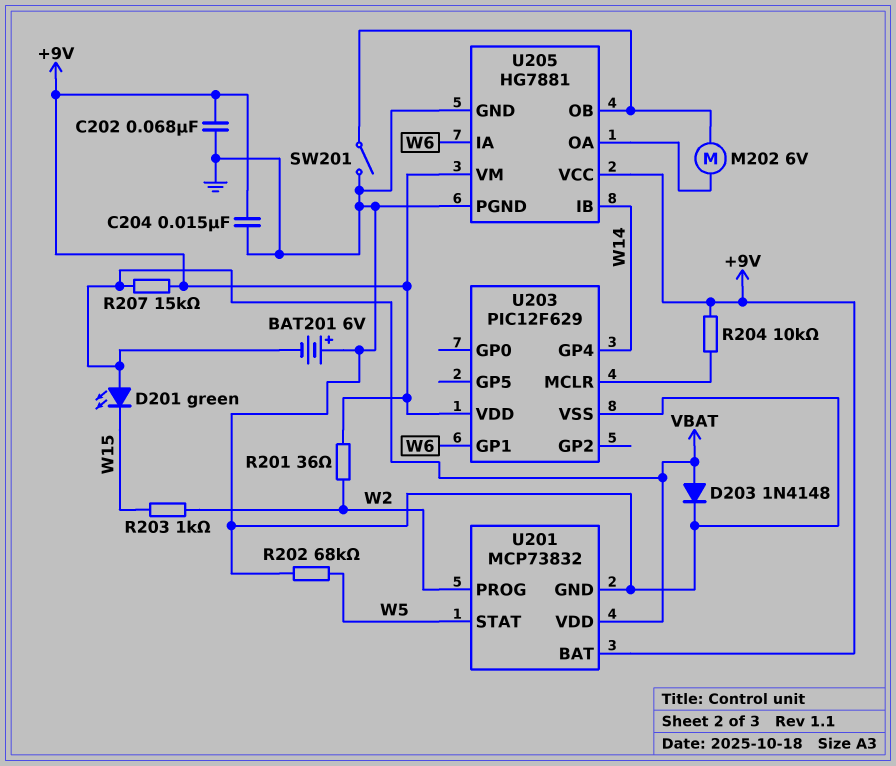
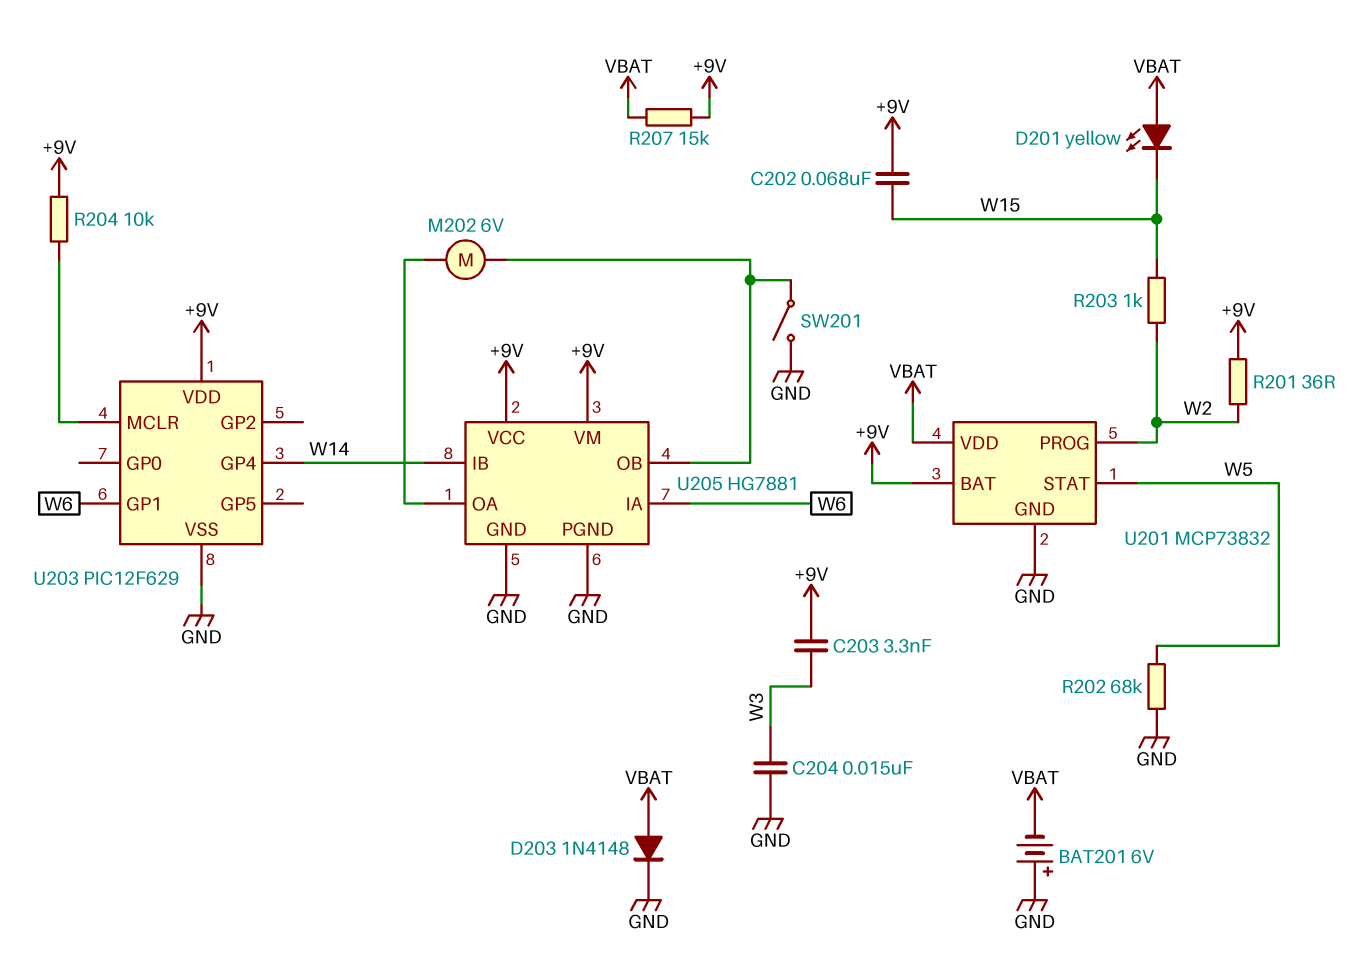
C202: 68nF (+9V, GND) -> 68nF (+9V, W15)
C203: none -> 3.3nF (+9V, W3)
C204: 15nF (+9V, GND) -> 15nF (GND, W3)
D201: LED green (A VBAT, K W15) -> LED yellow (A VBAT, K W15)

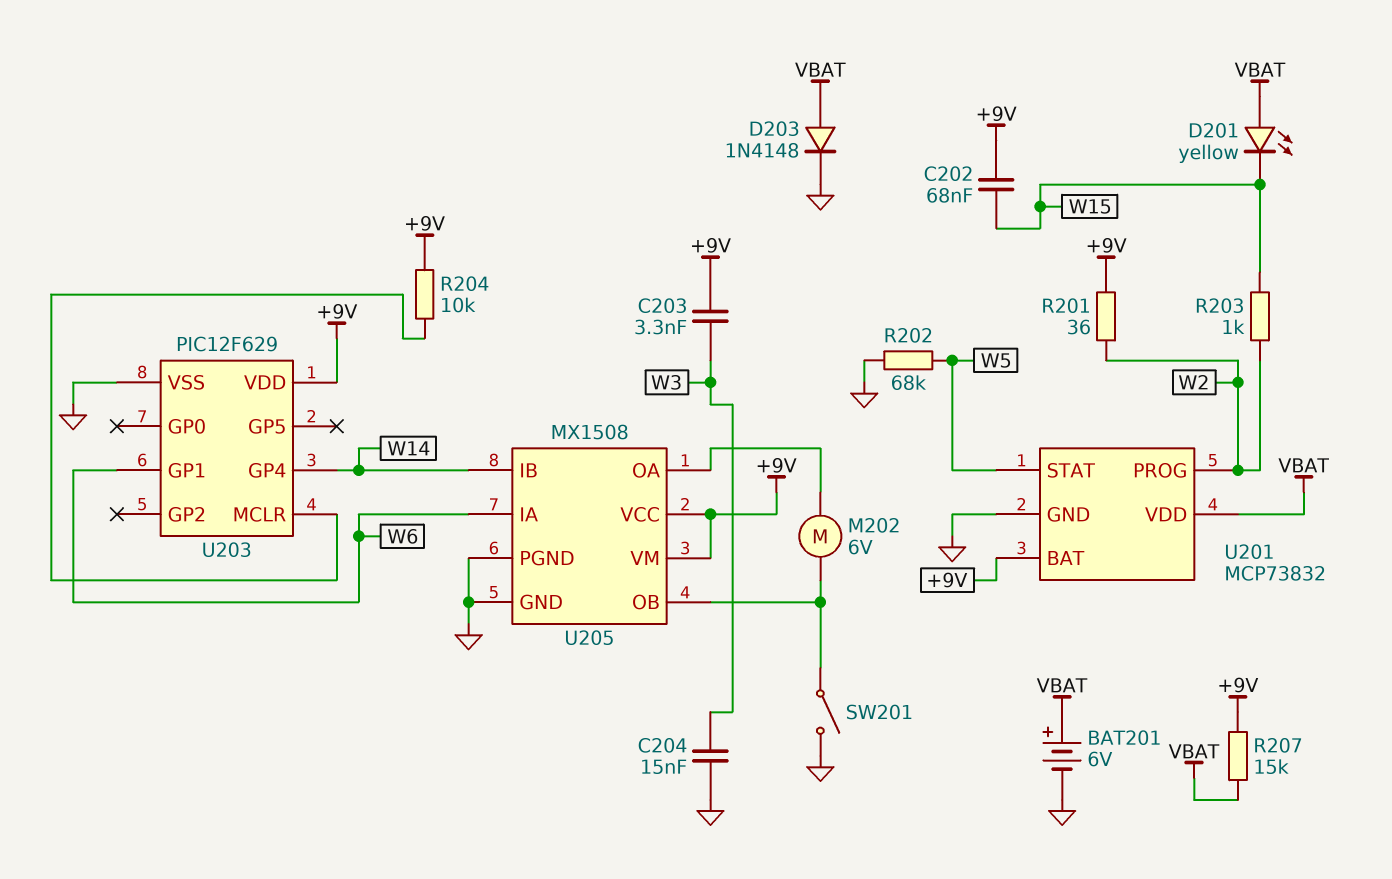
BAT201: 6V (plus GND, minus VBAT) -> 6V (plus VBAT, minus GND)
U205: HG7881 -> MX1508

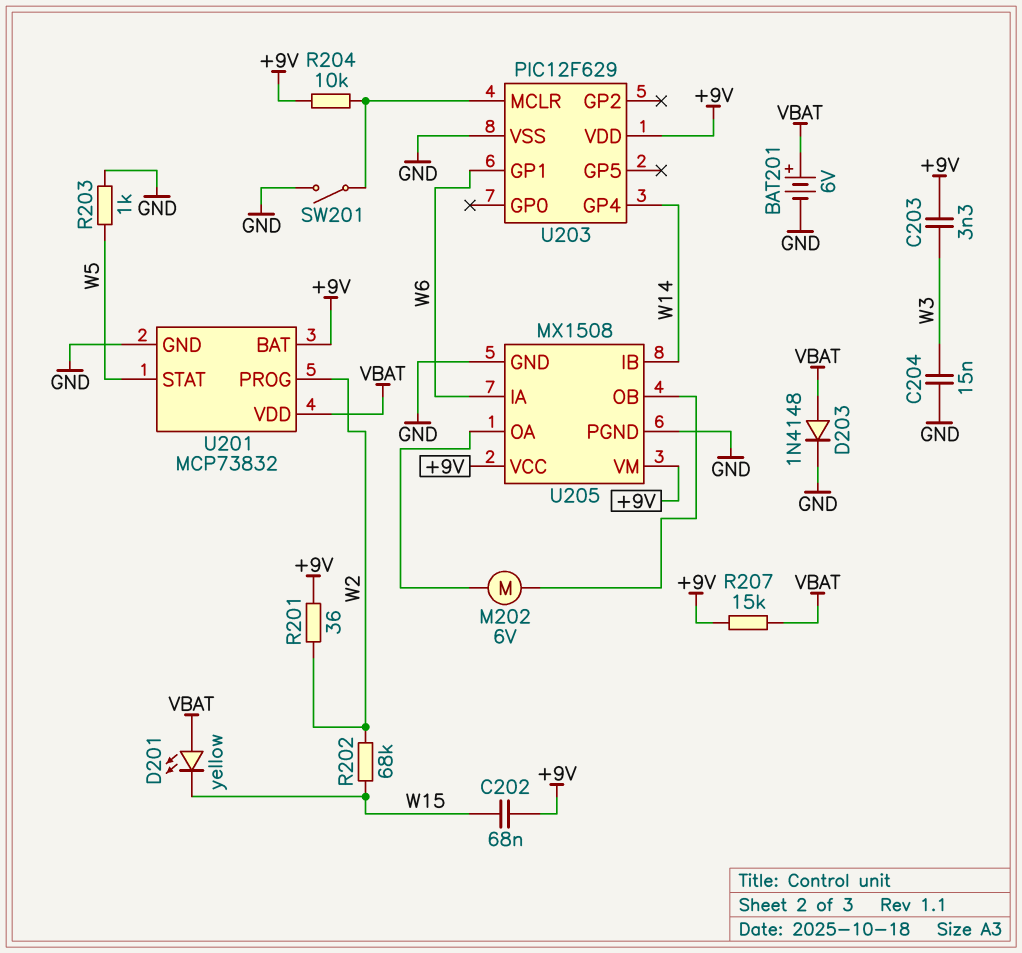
R202: 68k (GND, W5) -> 68k (W2, W15)
R203: 1k (W2, W15) -> 1k (GND, W5)
SW201: switch (GND, U205/OB) -> switch (GND, U203/MCLR)

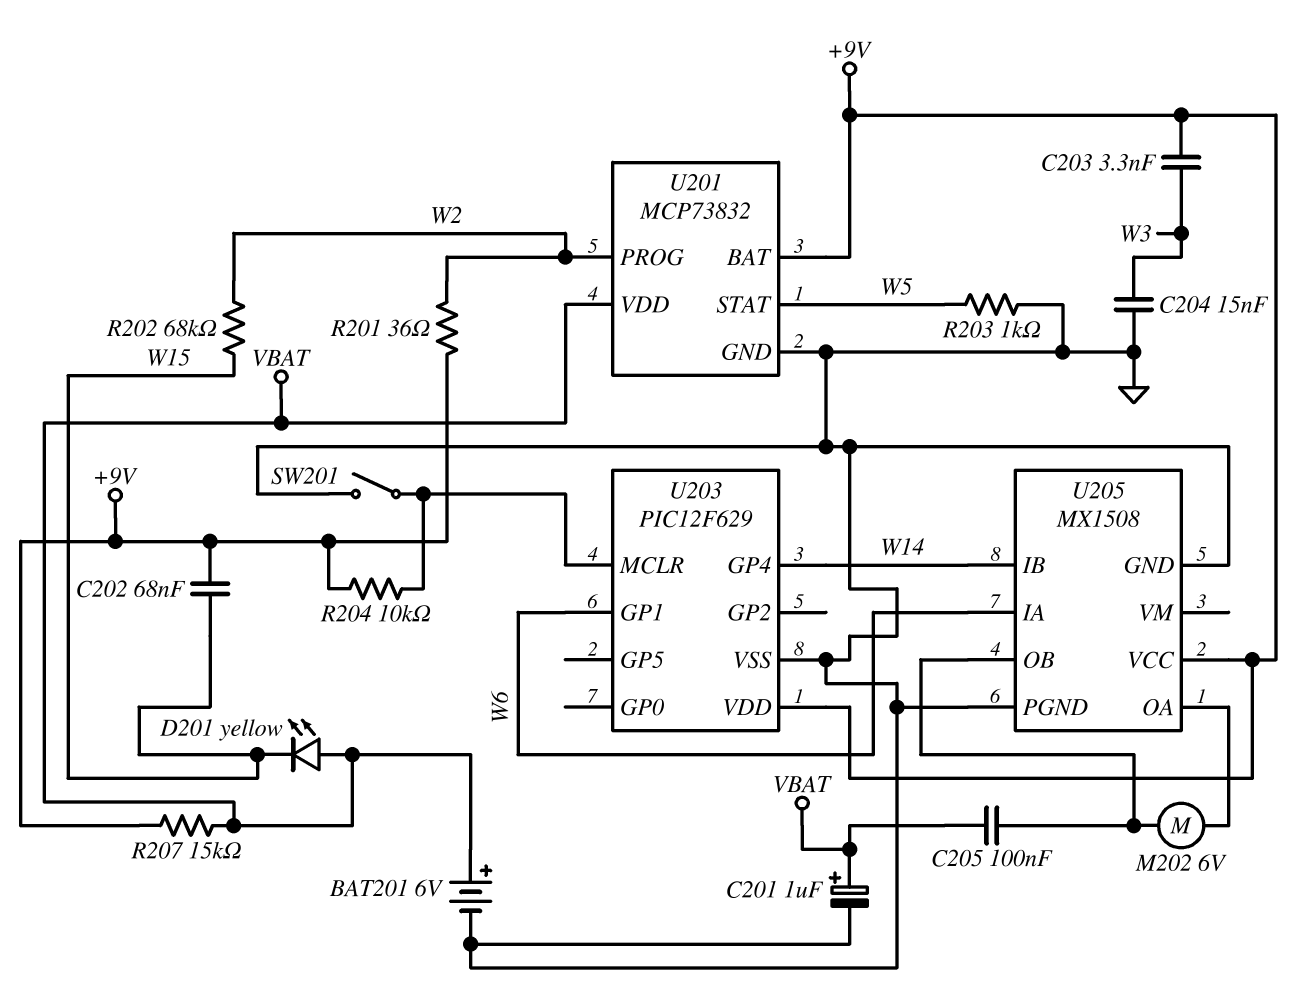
C201: none -> 1uF (plus VBAT, minus GND)
C205: none -> 100nF (U205/OB, VBAT)
D203: diode 1N4148 (A VBAT, K GND) -> none
U205 pin VM: +9V -> none

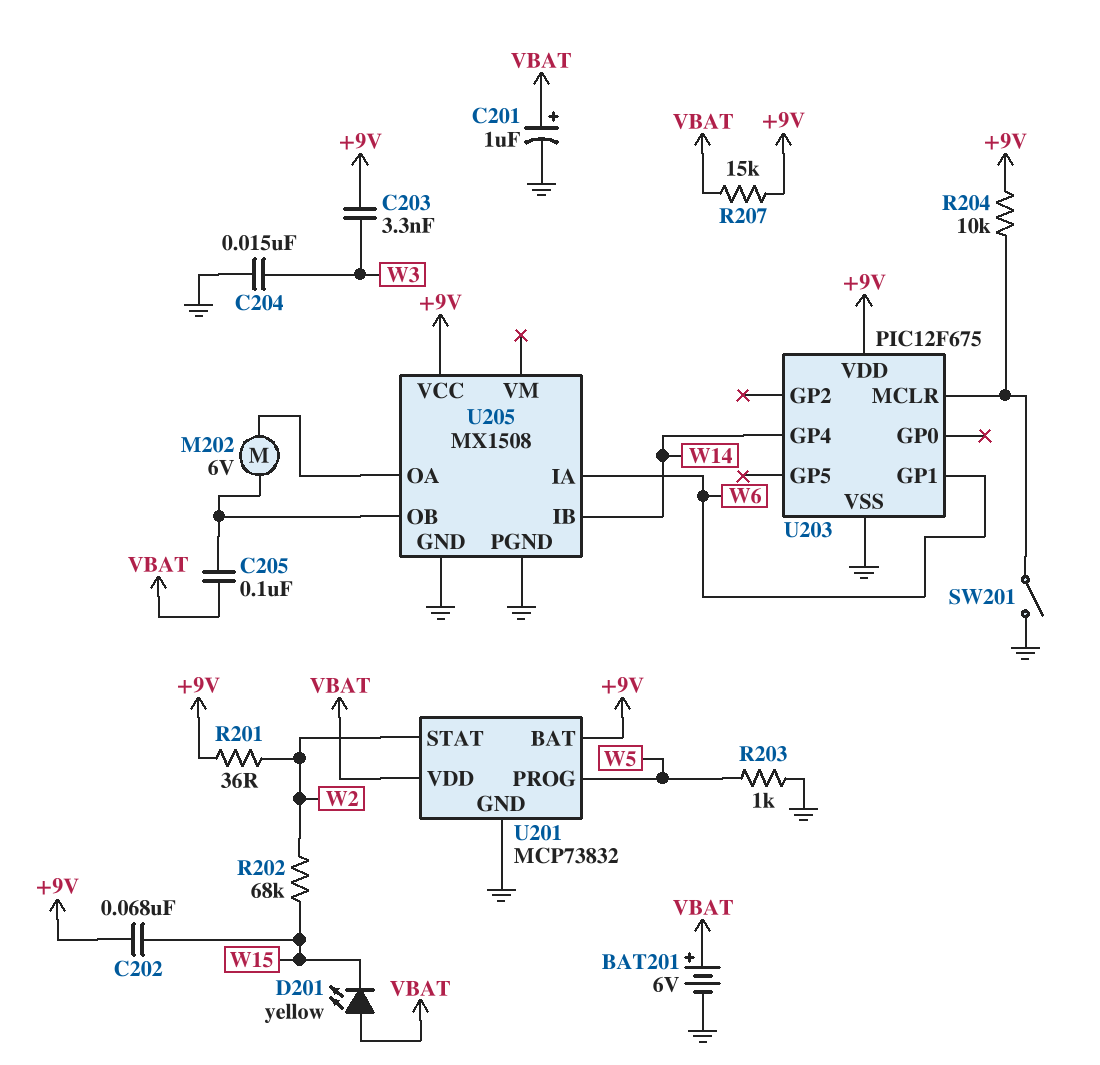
U201 pin PROG: W2 -> W5
U201 pin STAT: W5 -> W2
U203: PIC12F629 -> PIC12F675

